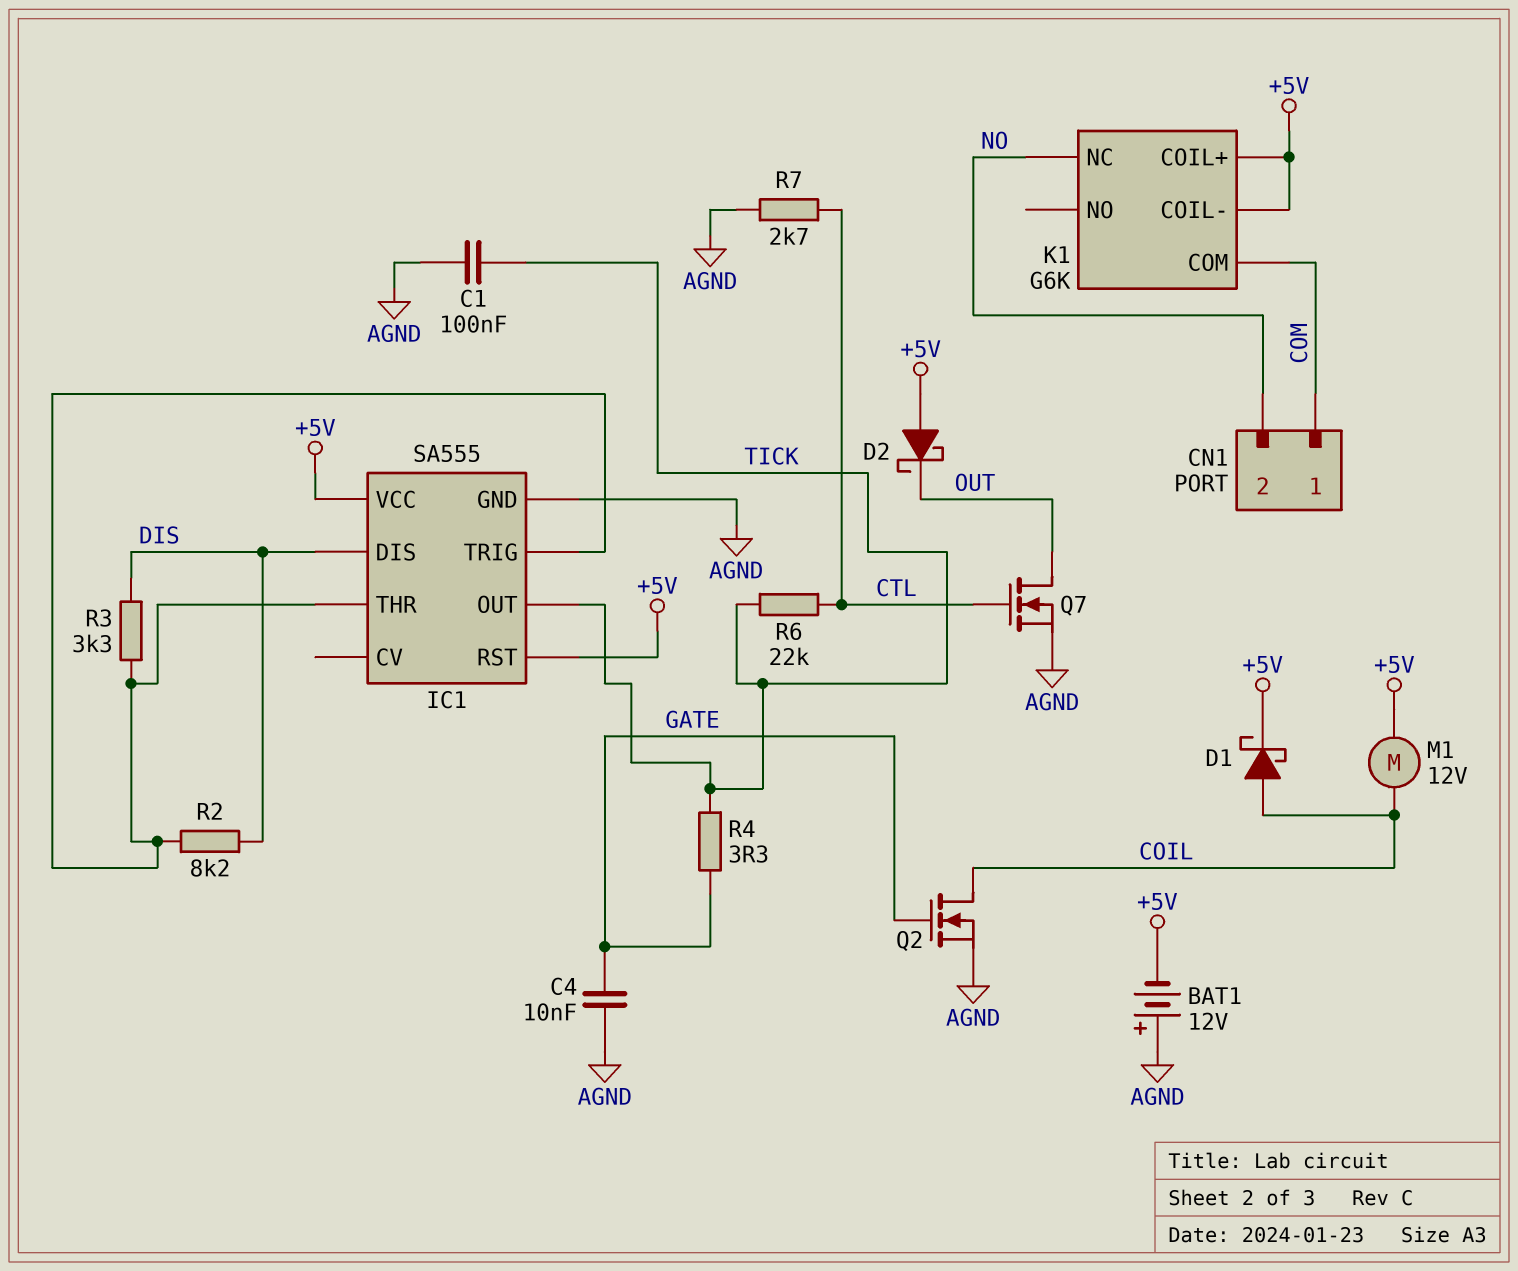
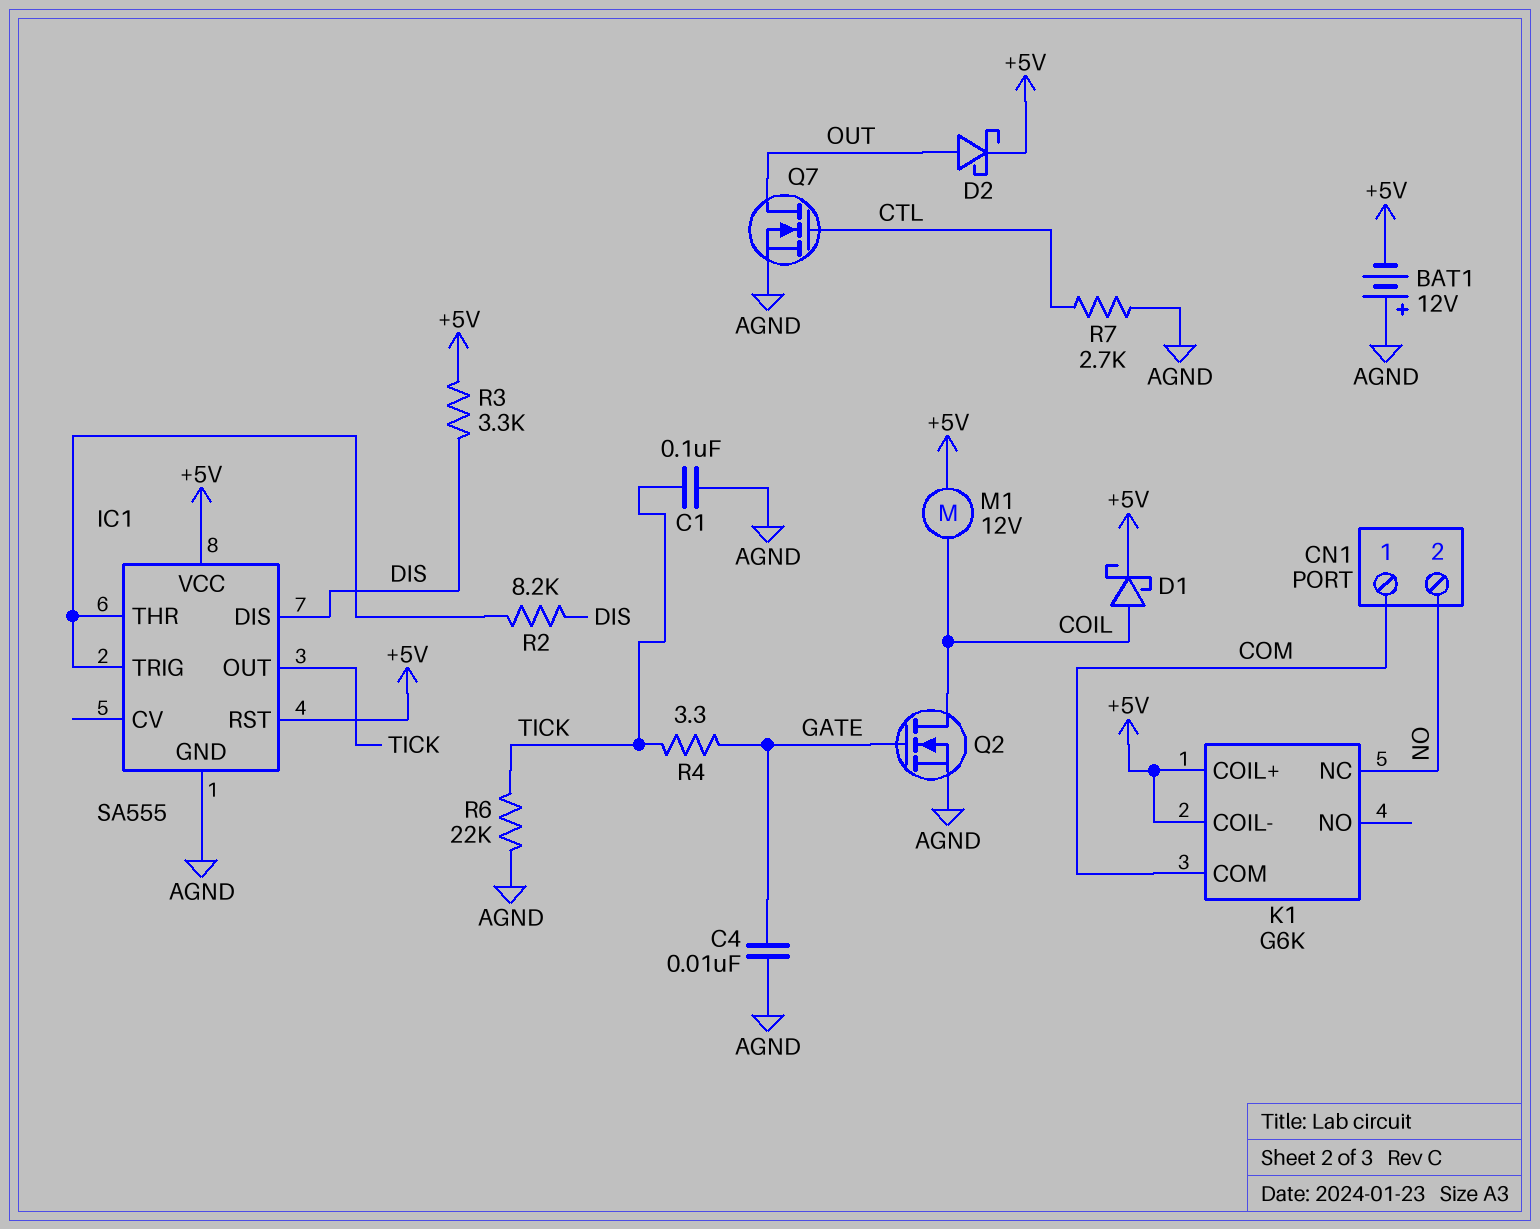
D2: schottky (A +5V, K OUT) -> schottky (A OUT, K +5V)
R3: 3.3k (DIS, IC1/THR) -> 3.3k (+5V, DIS)
R6: 22k (CTL, TICK) -> 22k (AGND, TICK)

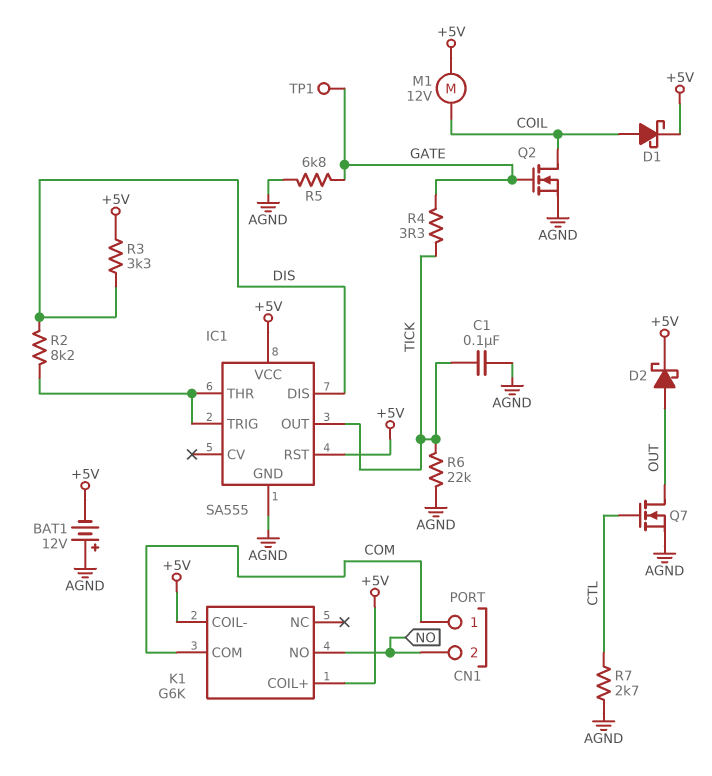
C4: 10nF (AGND, GATE) -> none
K1 pin NC: NO -> none
K1 pin NO: none -> NO
R5: none -> 6.8k (AGND, GATE)
TP1: none -> test point (GATE)

